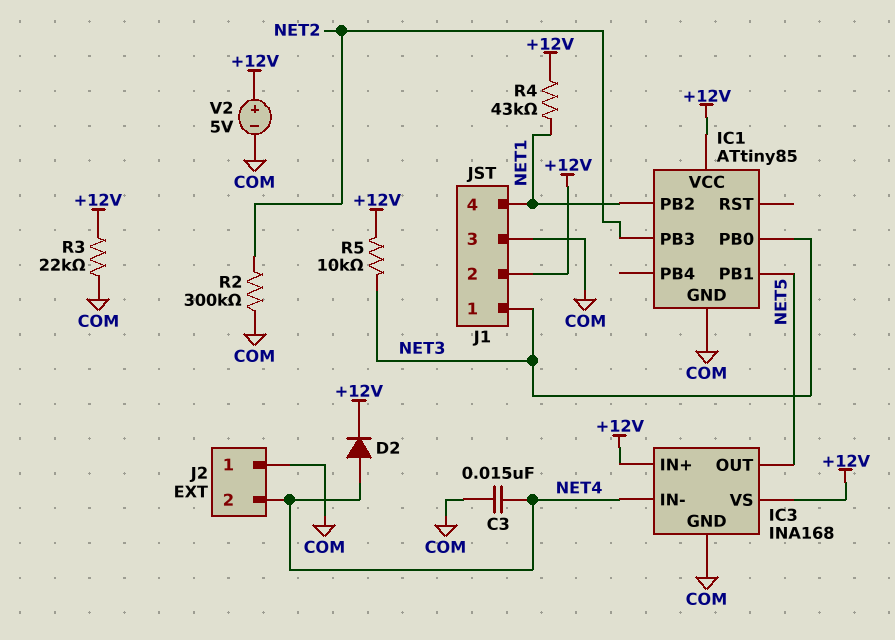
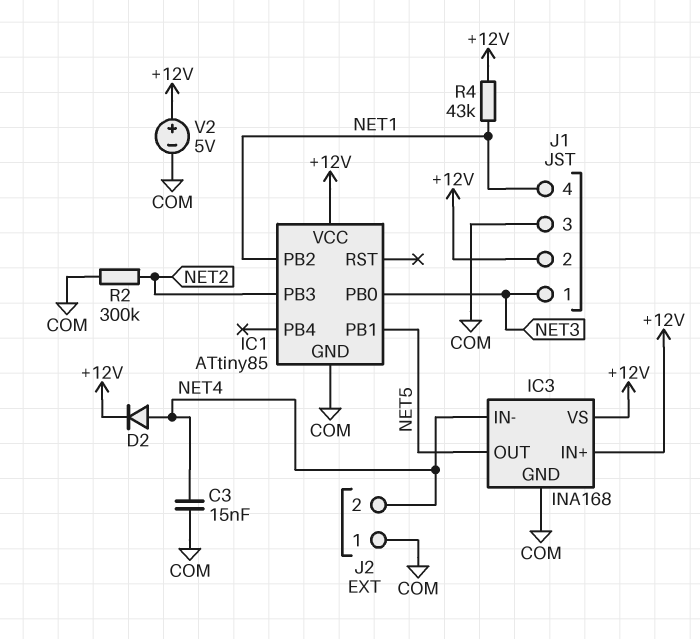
R3: 22k (+12V, COM) -> none
R5: 10k (+12V, NET3) -> none

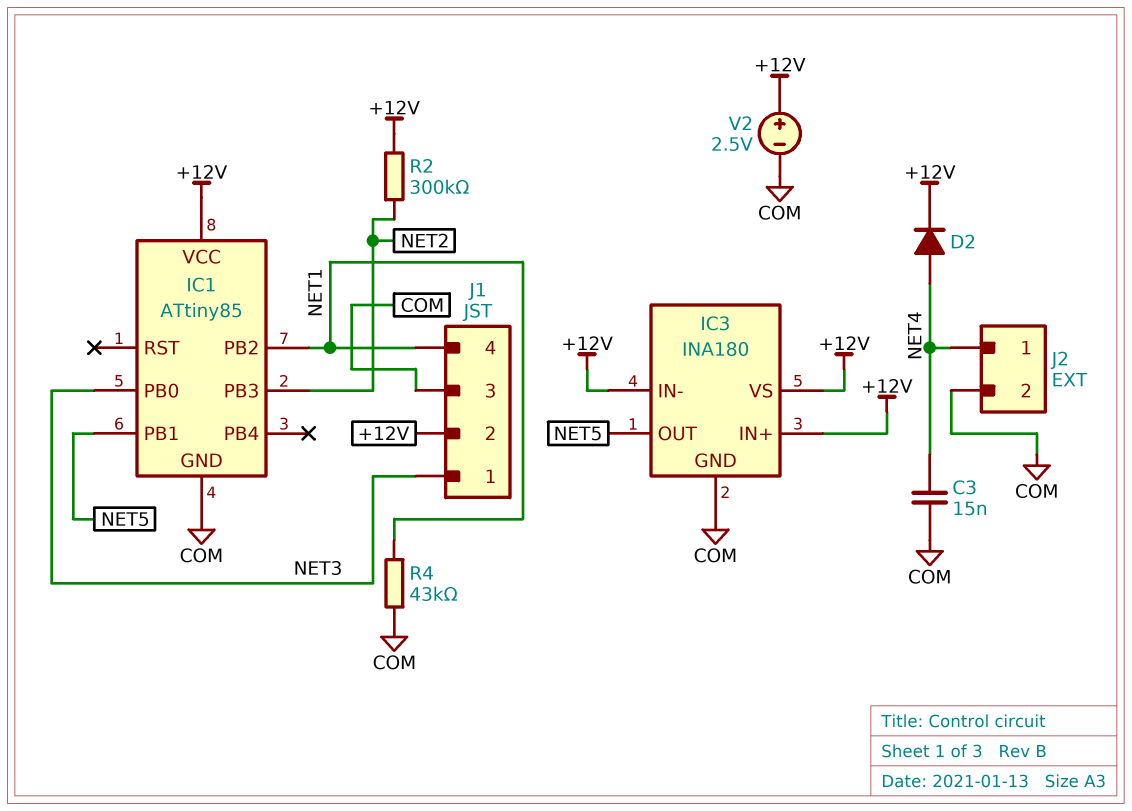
IC3: INA168 -> INA180
IC3 pin IN-: NET4 -> +12V
J2 pin 1: COM -> NET4
J2 pin 2: NET4 -> COM
R2: 300k (COM, NET2) -> 300k (+12V, NET2)
R4: 43k (+12V, NET1) -> 43k (COM, NET1)
V2: 5V (plus +12V, minus COM) -> 2.5V (plus +12V, minus COM)

